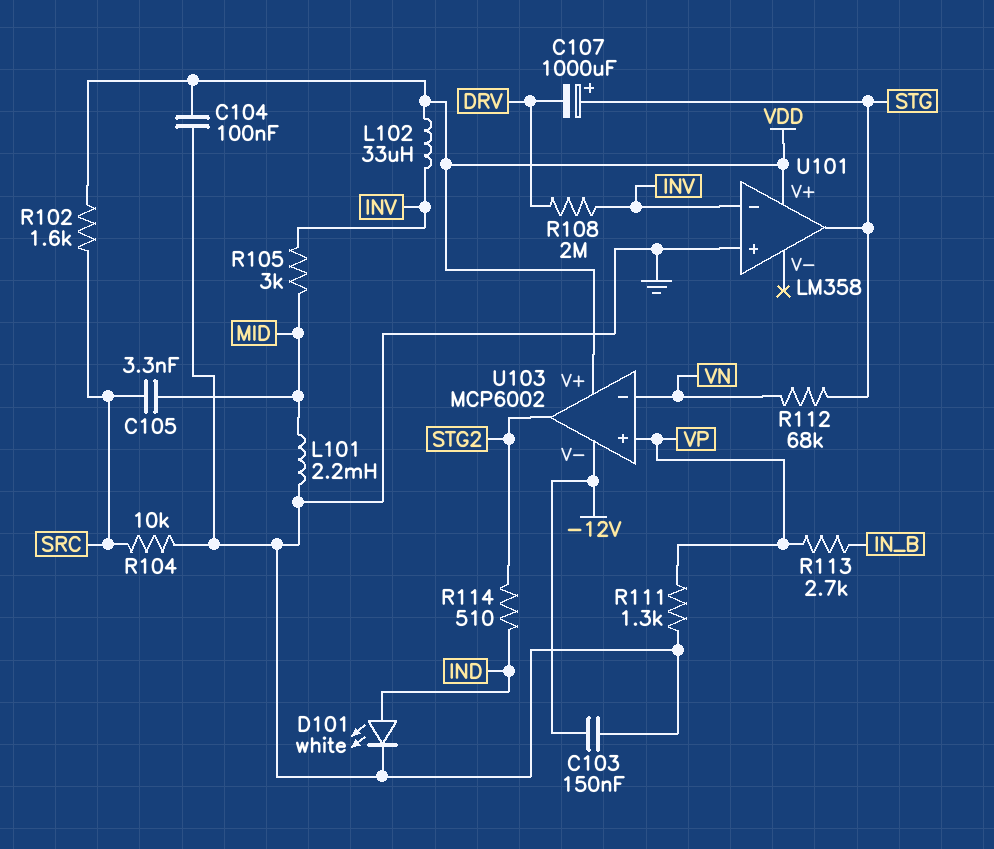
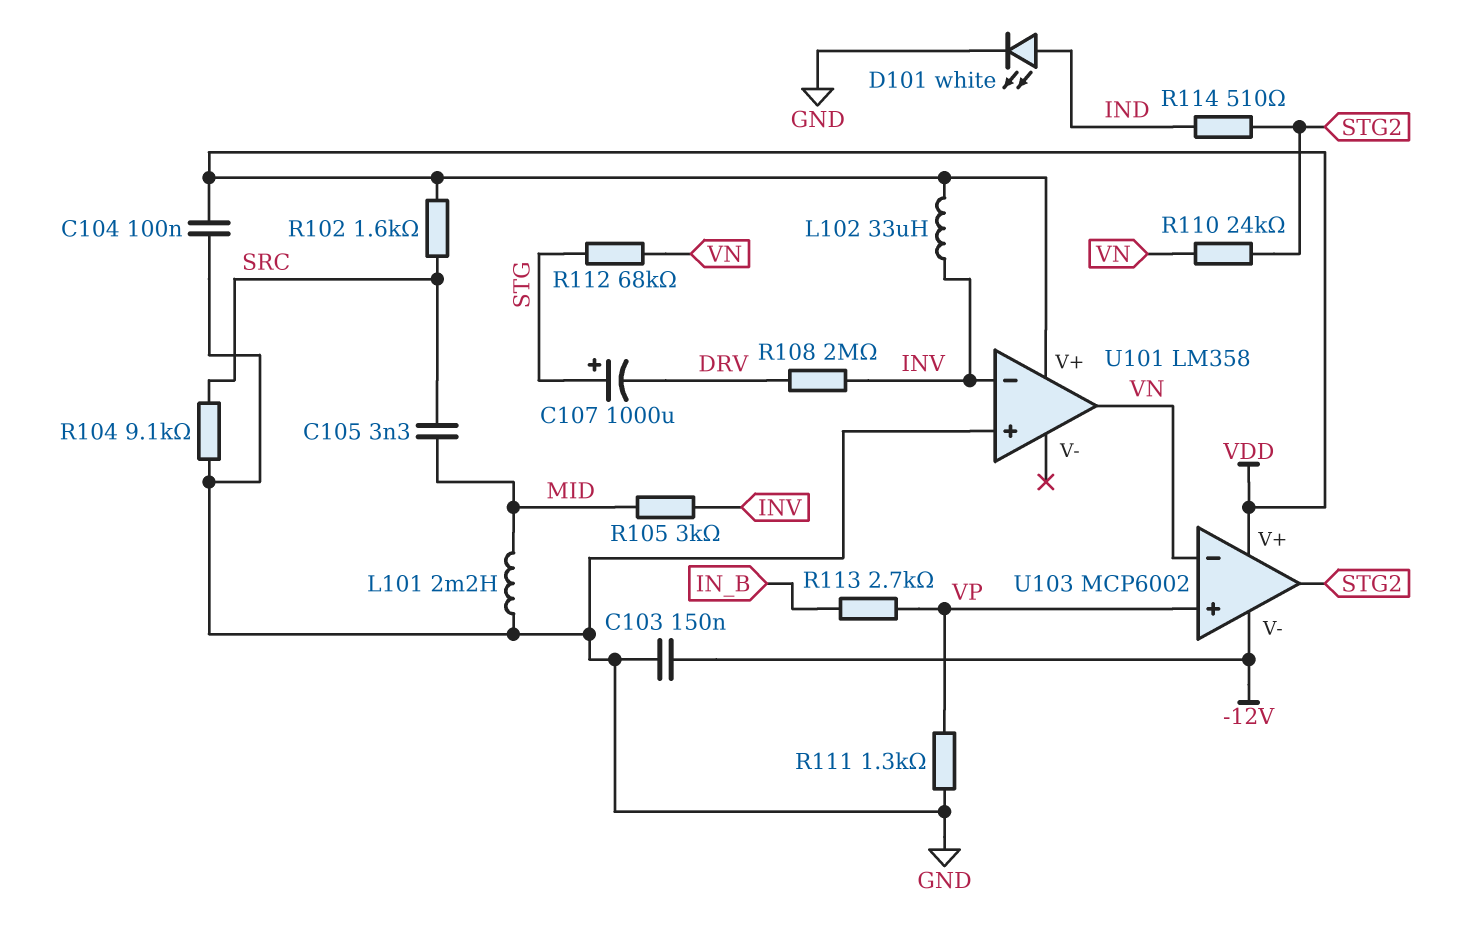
R104: 10k (GND, SRC) -> 9.1k (GND, SRC)
R110: none -> 24k (STG2, VN)
U101 pin out: STG -> VN

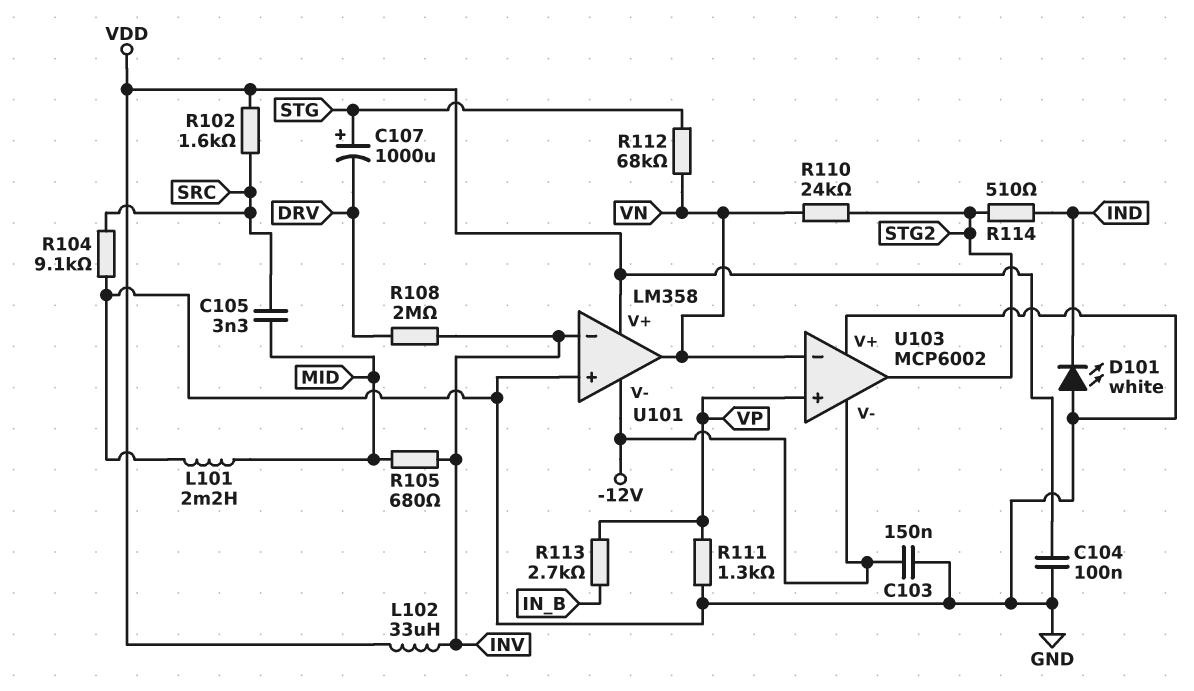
D101: LED white (A IND, K GND) -> LED white (A GND, K IND)
R105: 3k (INV, MID) -> 680 (INV, MID)
U101 pin V-: none -> -12V
U103 pin V+: VDD -> GND

